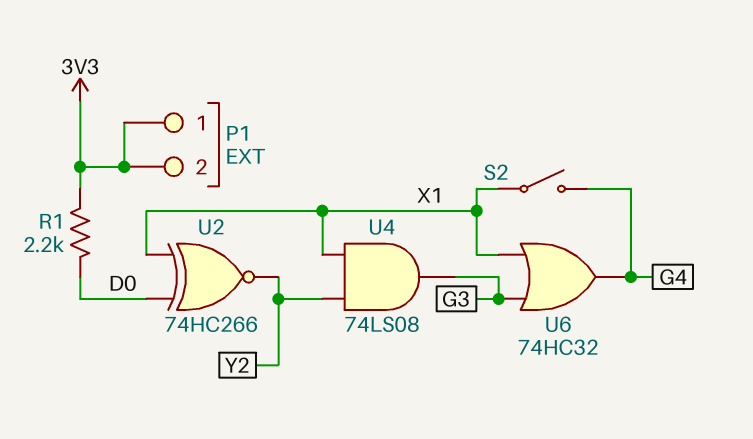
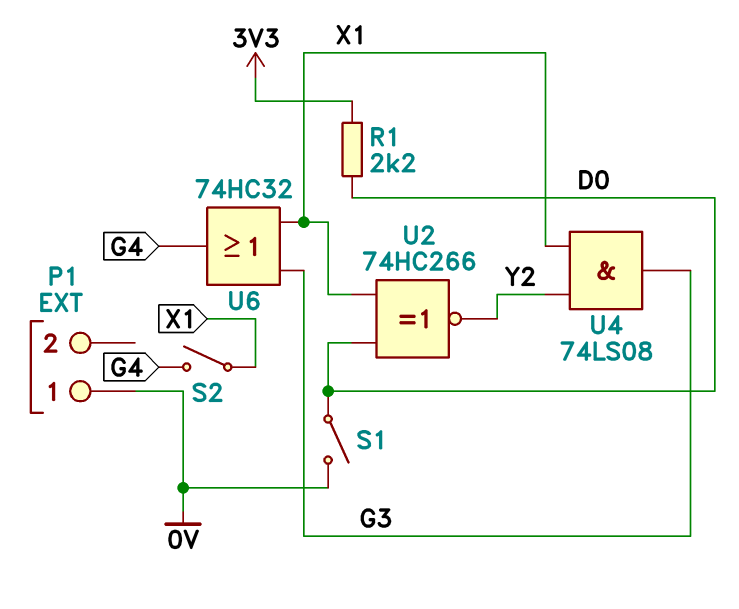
P1 pin 1: 3V3 -> 0V
P1 pin 2: 3V3 -> none
S1: none -> switch (0V, D0)

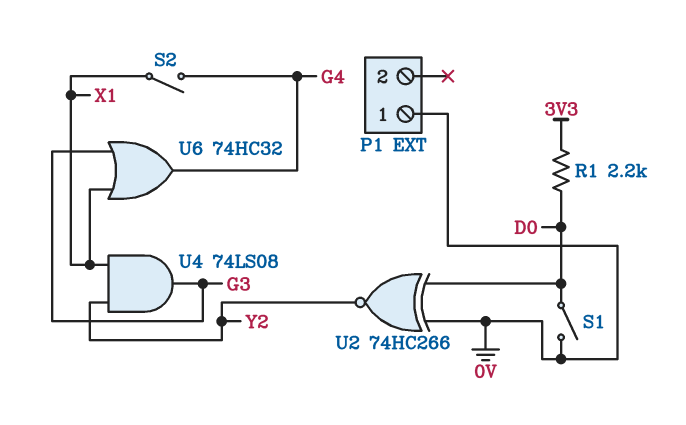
U2: XNOR 74HC266 (in D0, in X1, out Y2) -> XNOR 74HC266 (in 0V, in D0, out Y2)

